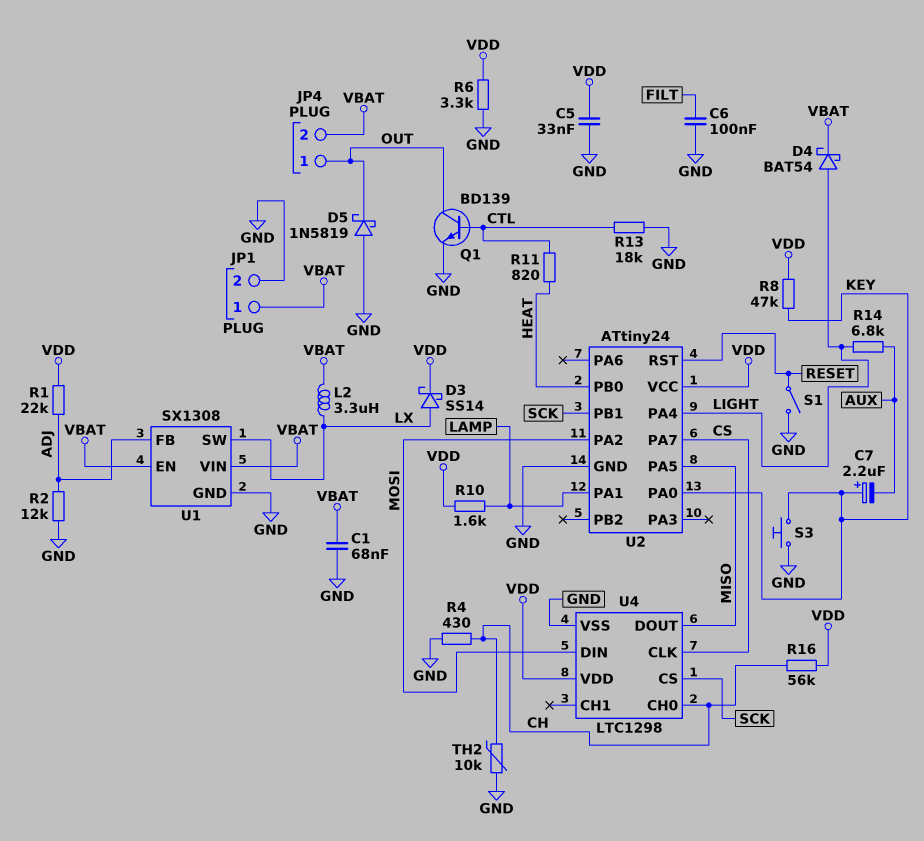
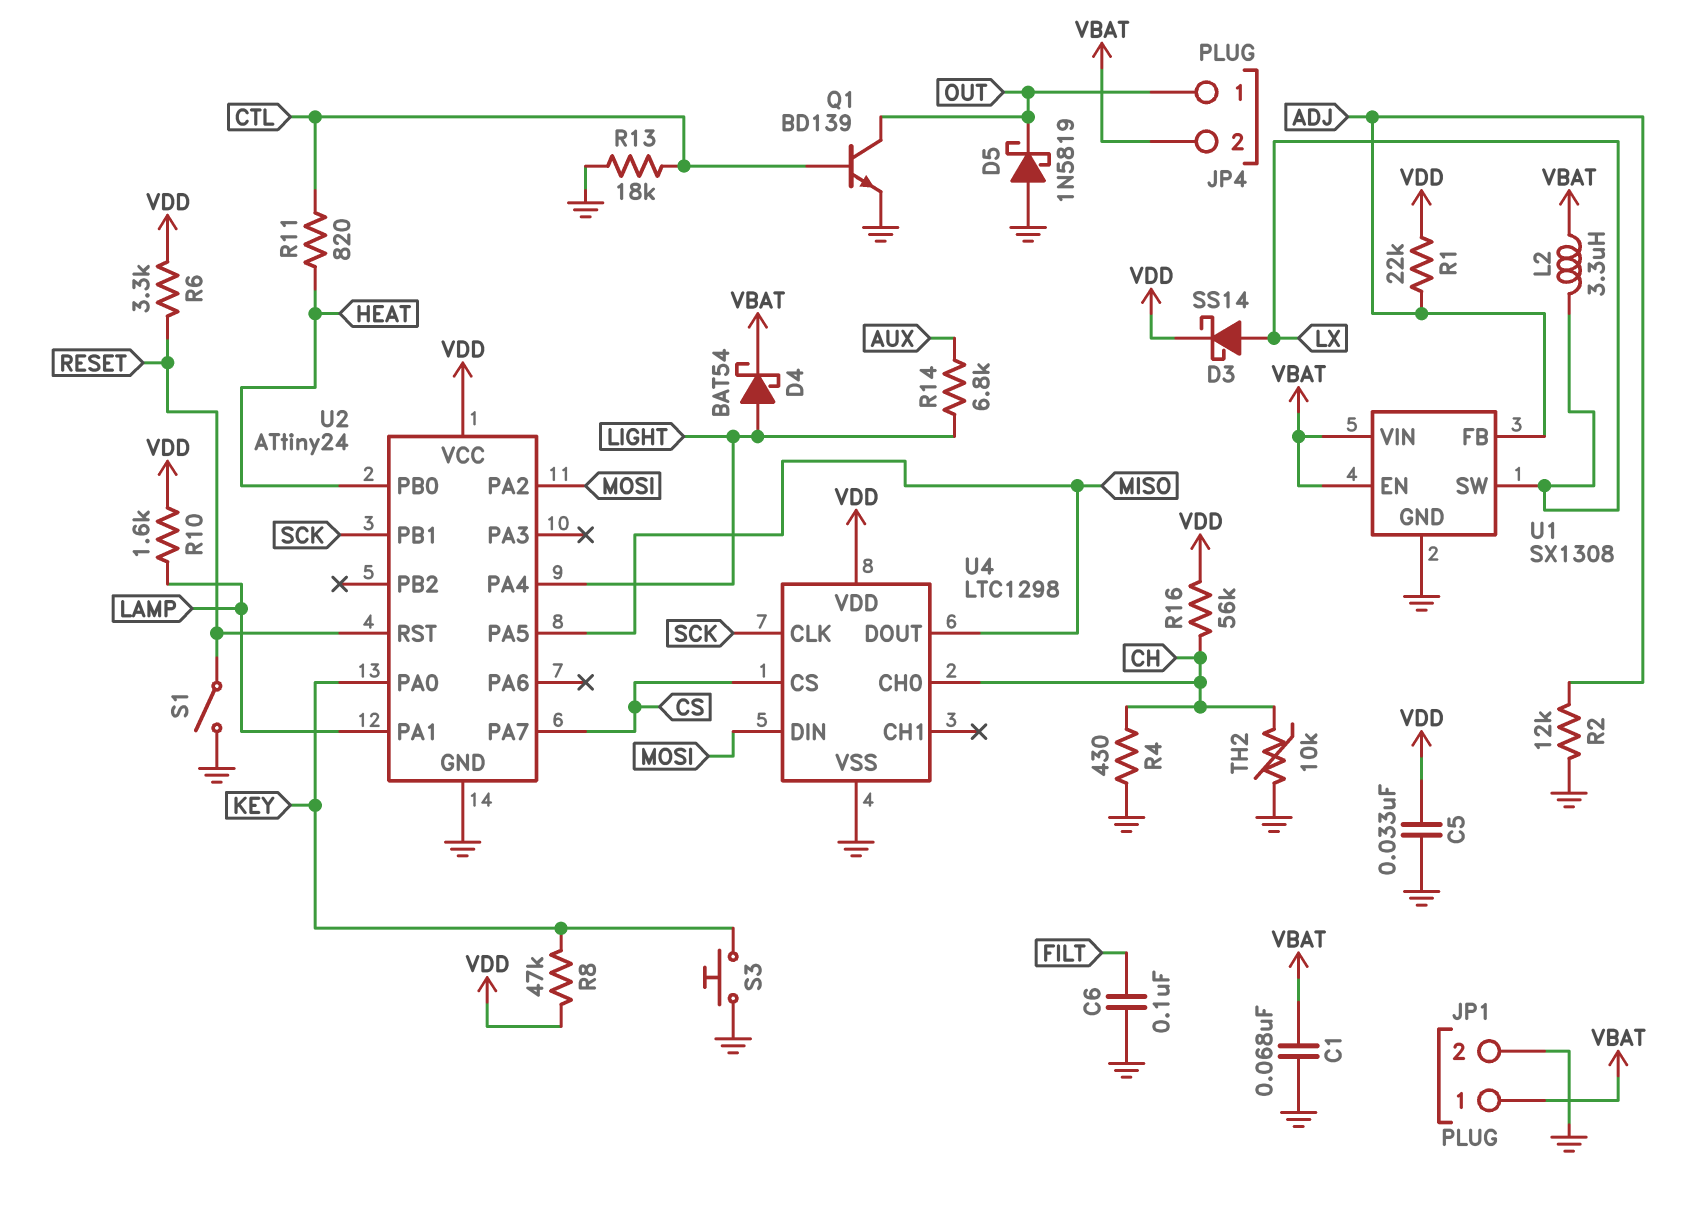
C7: 2.2uF (plus KEY, minus AUX) -> none
R6: 3.3k (GND, VDD) -> 3.3k (RESET, VDD)
U4 pin CLK: CS -> SCK
U4 pin CS: SCK -> CS

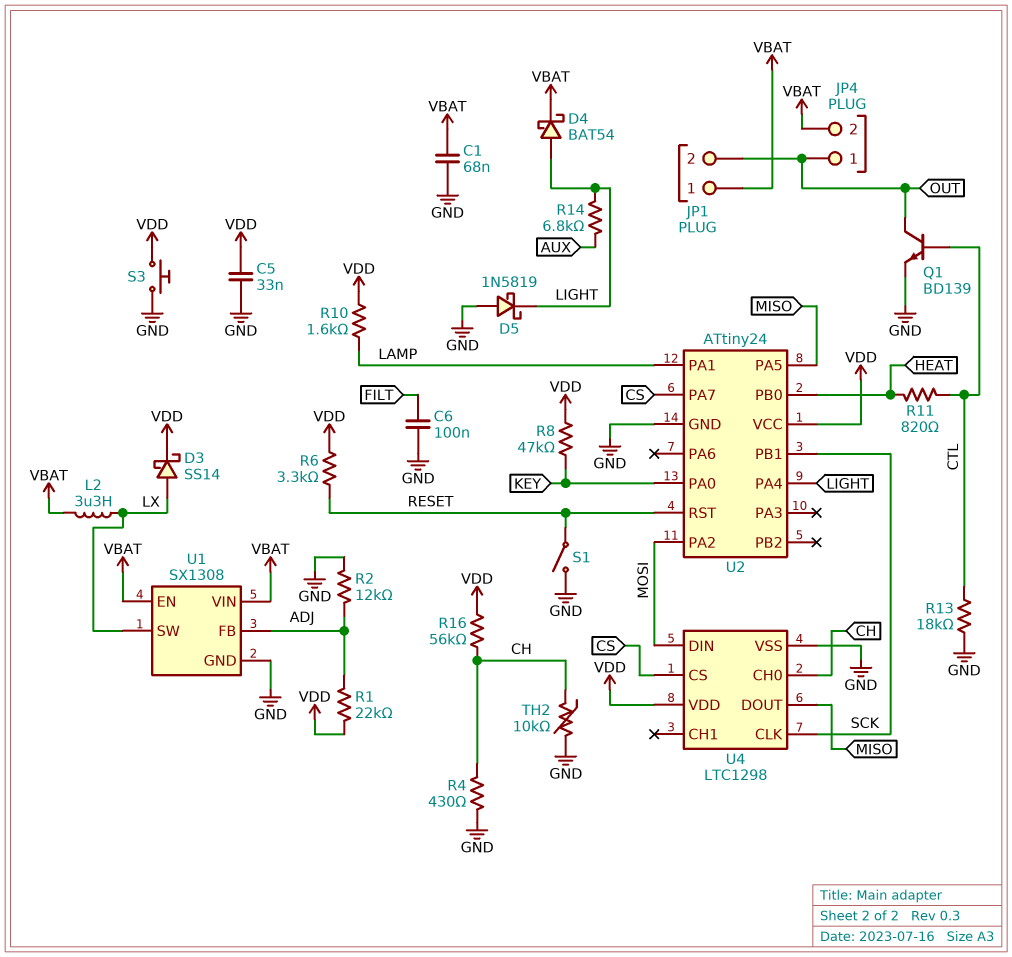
D5: schottky 1N5819 (A GND, K OUT) -> schottky 1N5819 (A GND, K LIGHT)
JP1 pin 2: GND -> OUT
S3: button (GND, KEY) -> button (GND, VDD)

